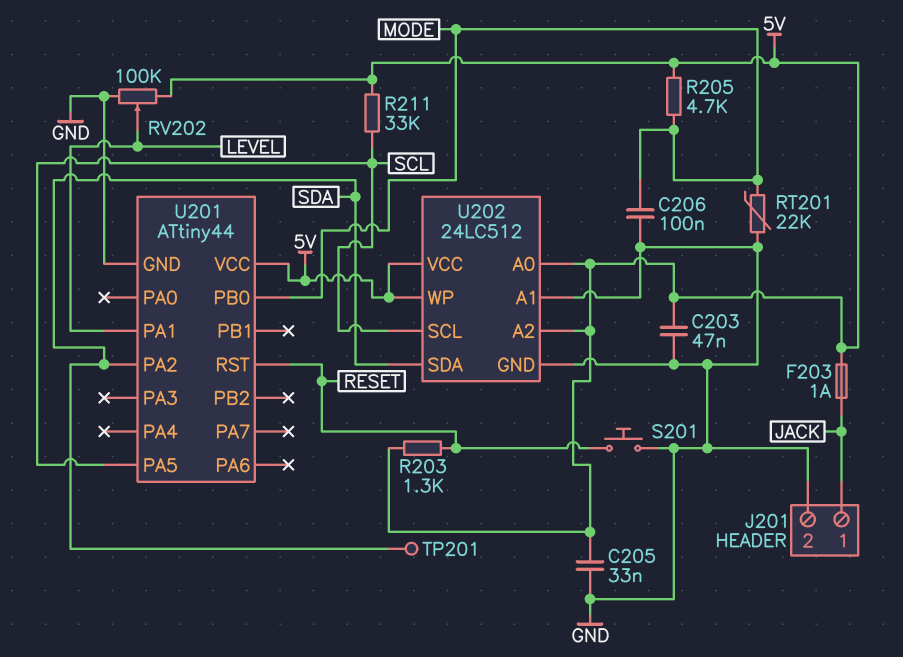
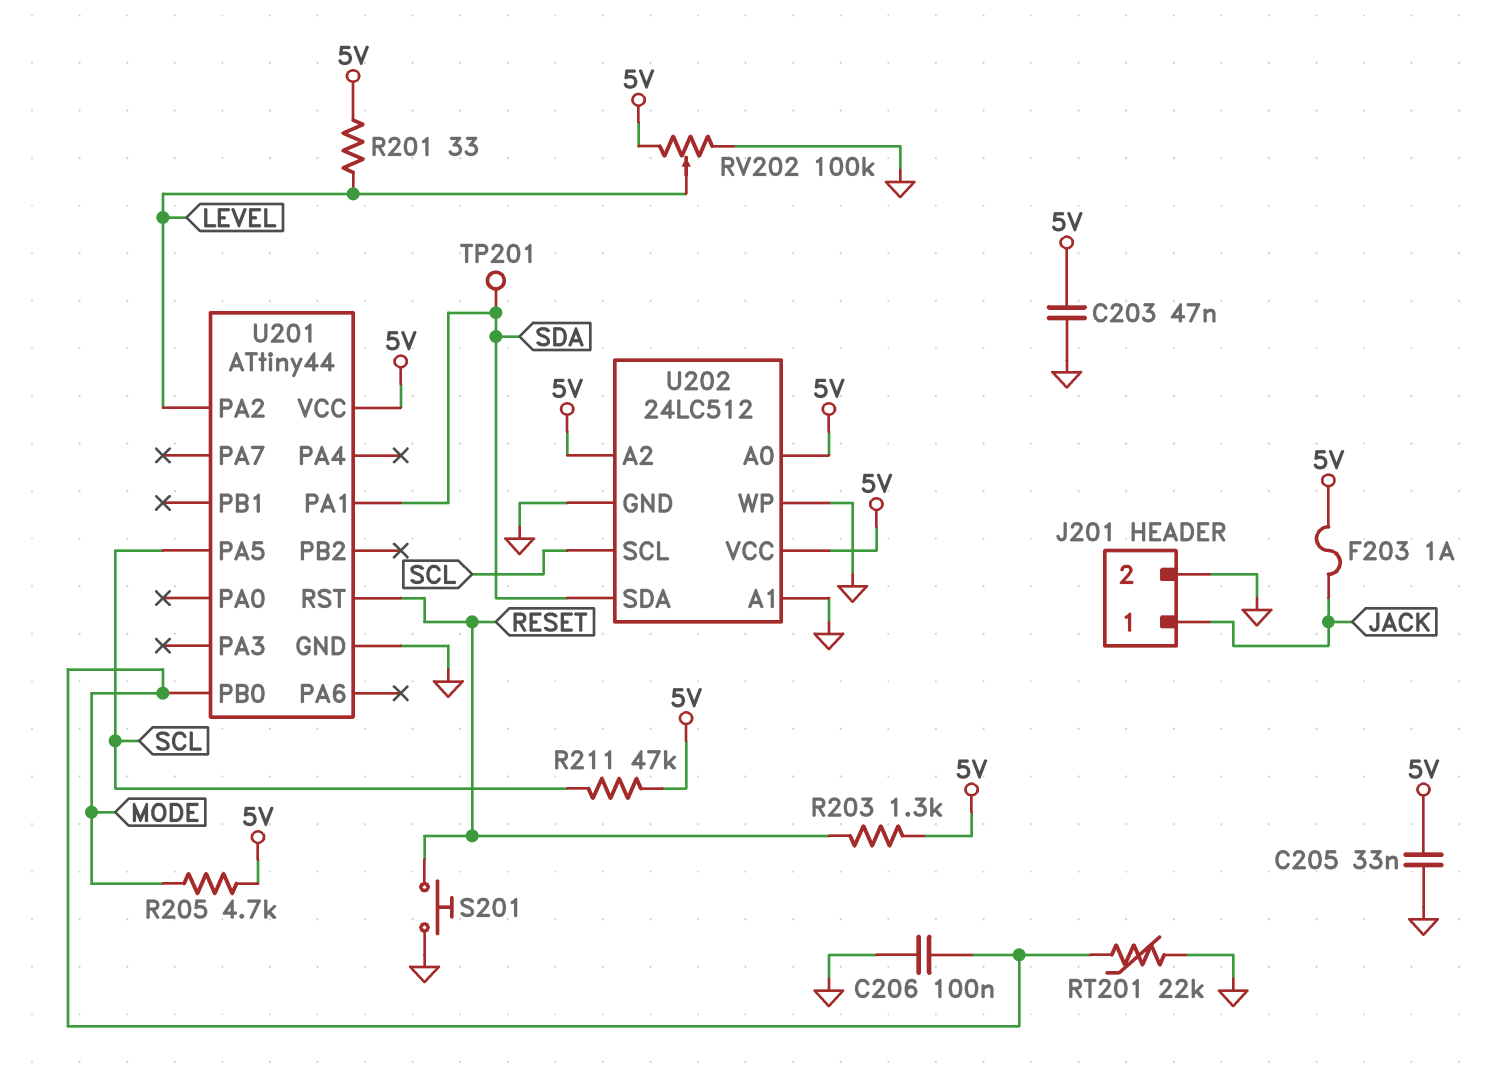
R201: none -> 33 (5V, LEVEL)
R211: 33k (5V, SCL) -> 47k (5V, SCL)
U201 pin PA1: LEVEL -> SDA
U201 pin PA2: SDA -> LEVEL
U202 pin WP: 5V -> GND

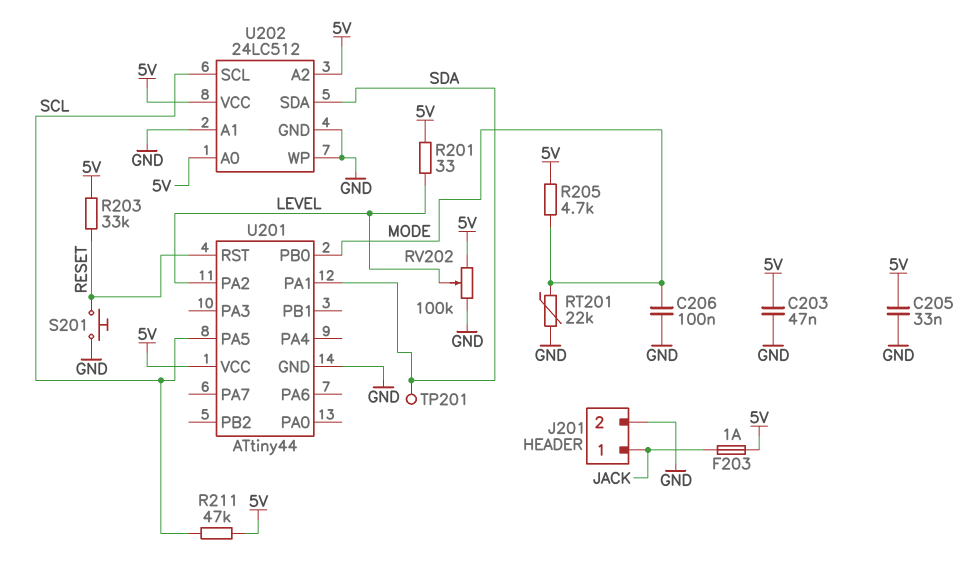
R203: 1.3k (5V, RESET) -> 33k (5V, RESET)

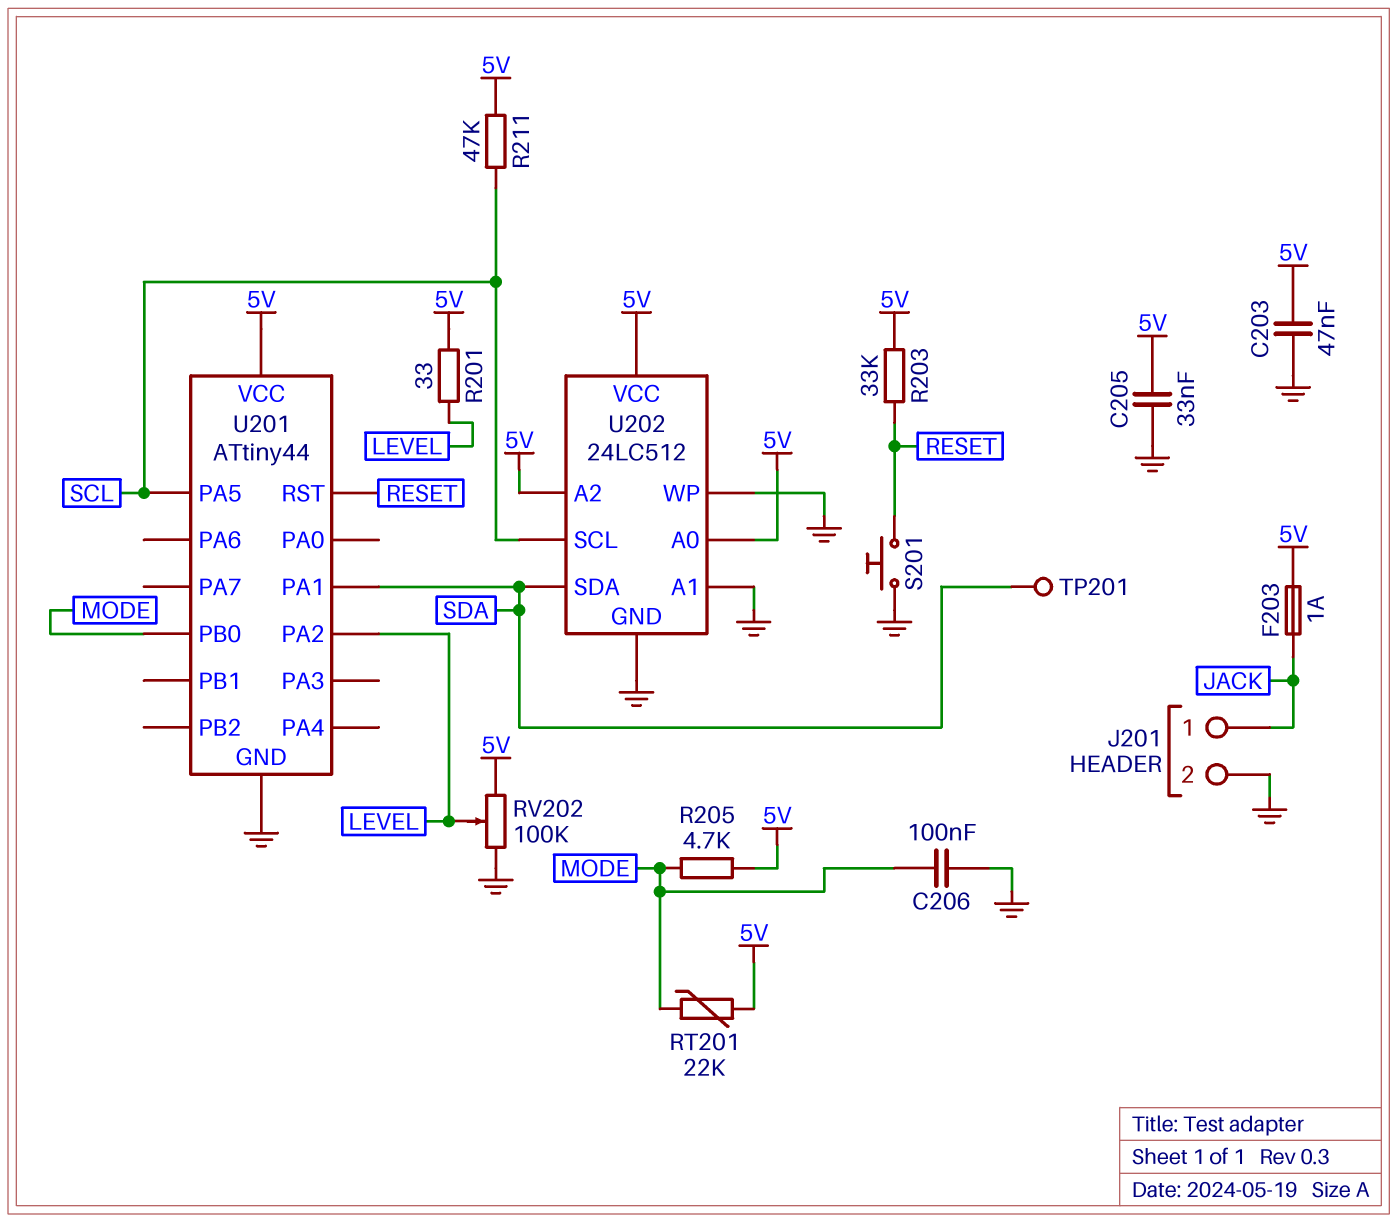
RT201: 22k (GND, MODE) -> 22k (5V, MODE)

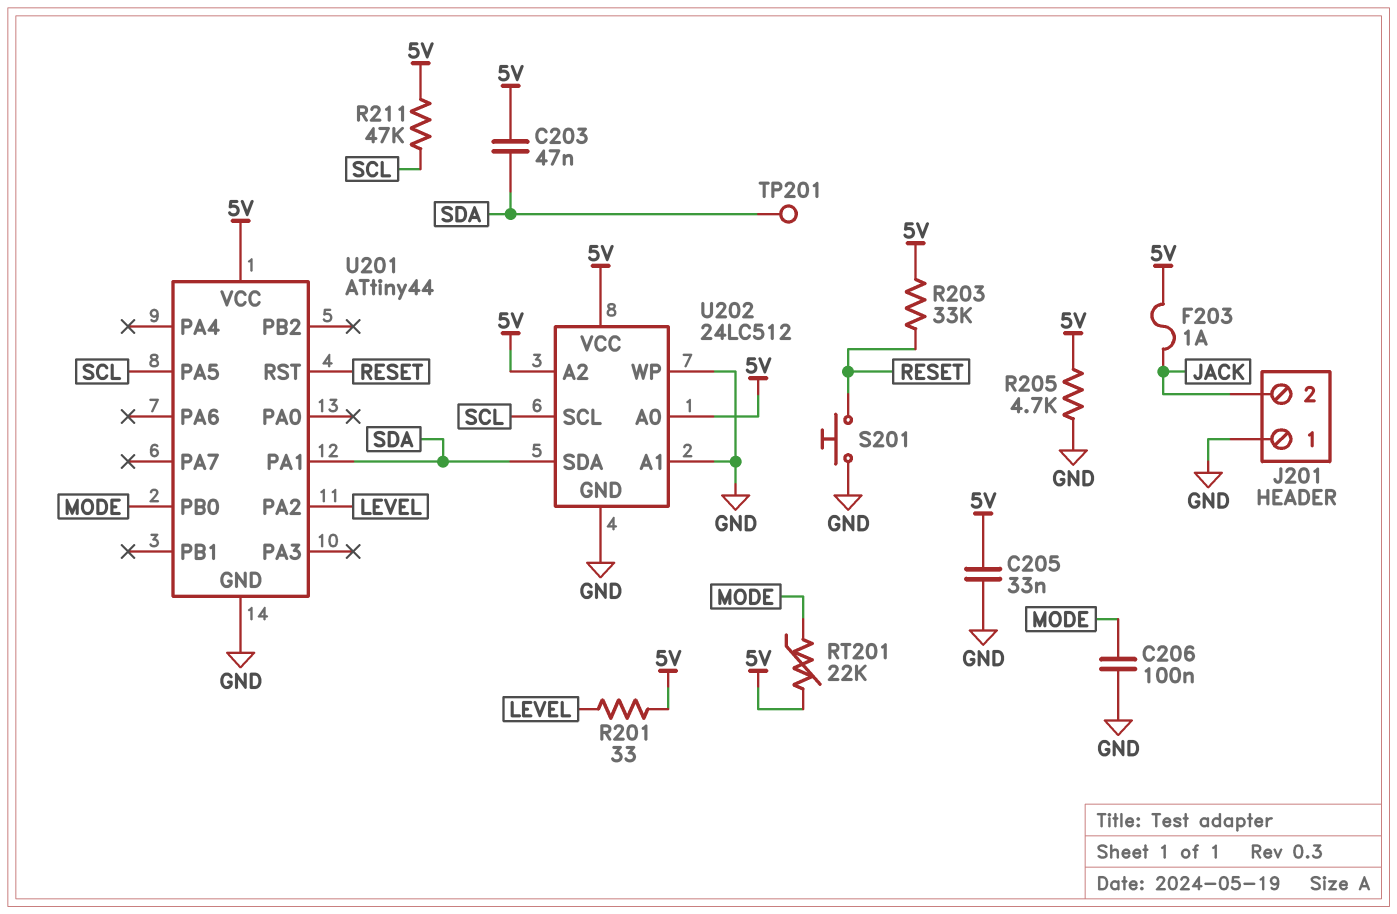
C203: 47nF (5V, GND) -> 47nF (5V, SDA)
J201 pin 1: JACK -> GND
J201 pin 2: GND -> JACK
R205: 4.7k (5V, MODE) -> 4.7k (5V, GND)
RV202: 100k (5V, GND, wiper LEVEL) -> none

